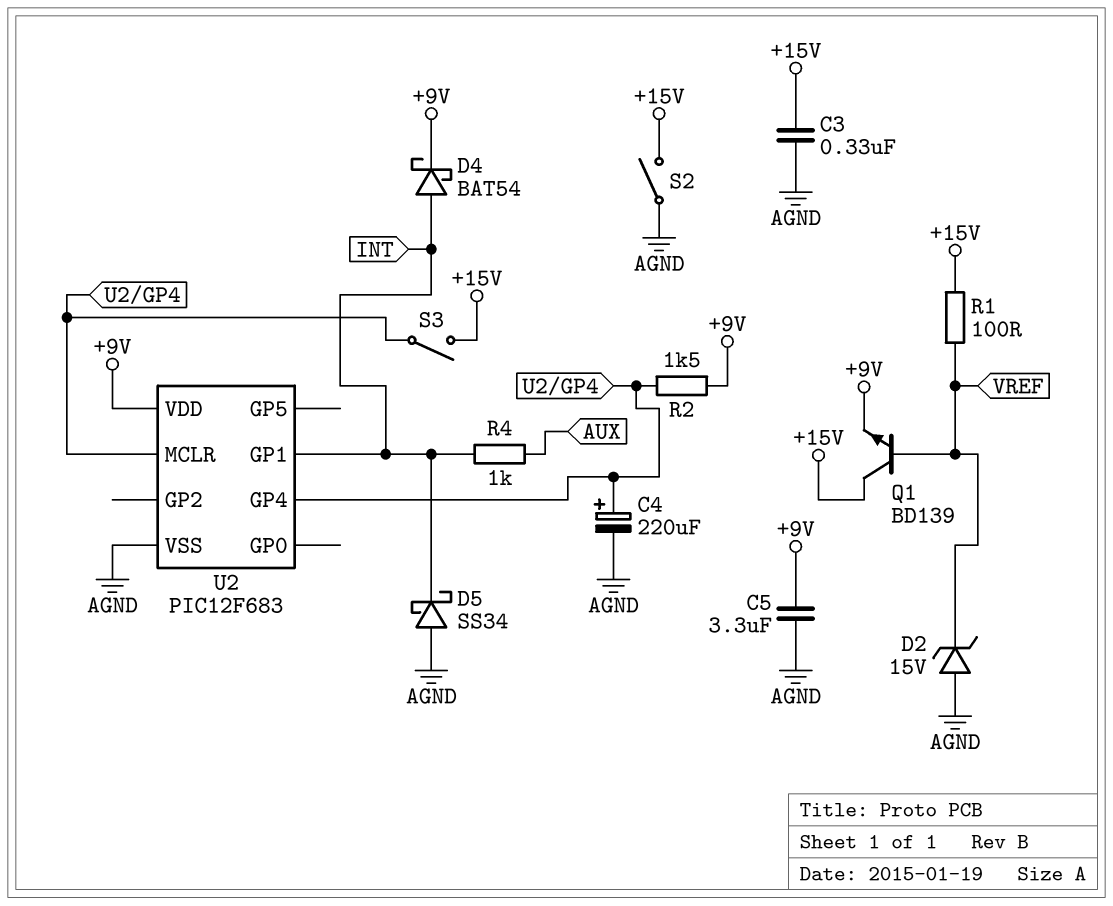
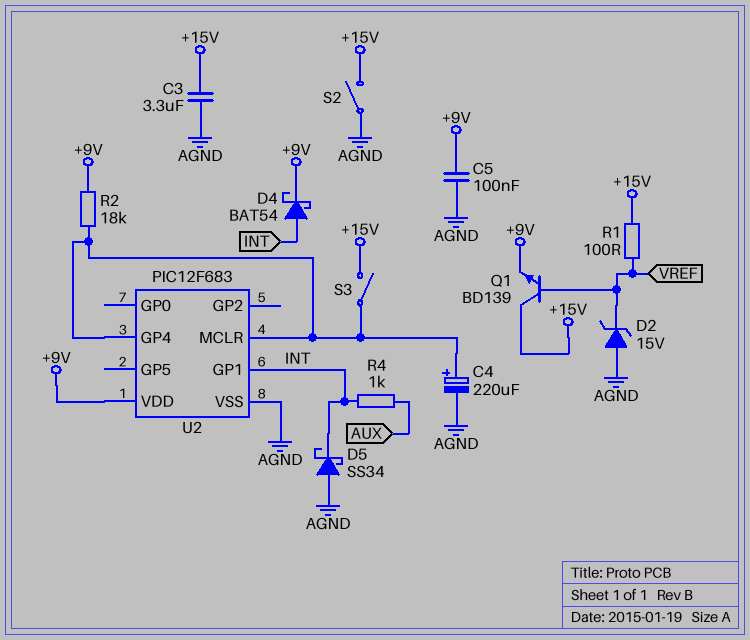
C3: 330nF (+15V, AGND) -> 3.3uF (+15V, AGND)
C5: 3.3uF (+9V, AGND) -> 100nF (+9V, AGND)
R2: 1.5k (+9V, U2/GP4) -> 18k (+9V, U2/GP4)

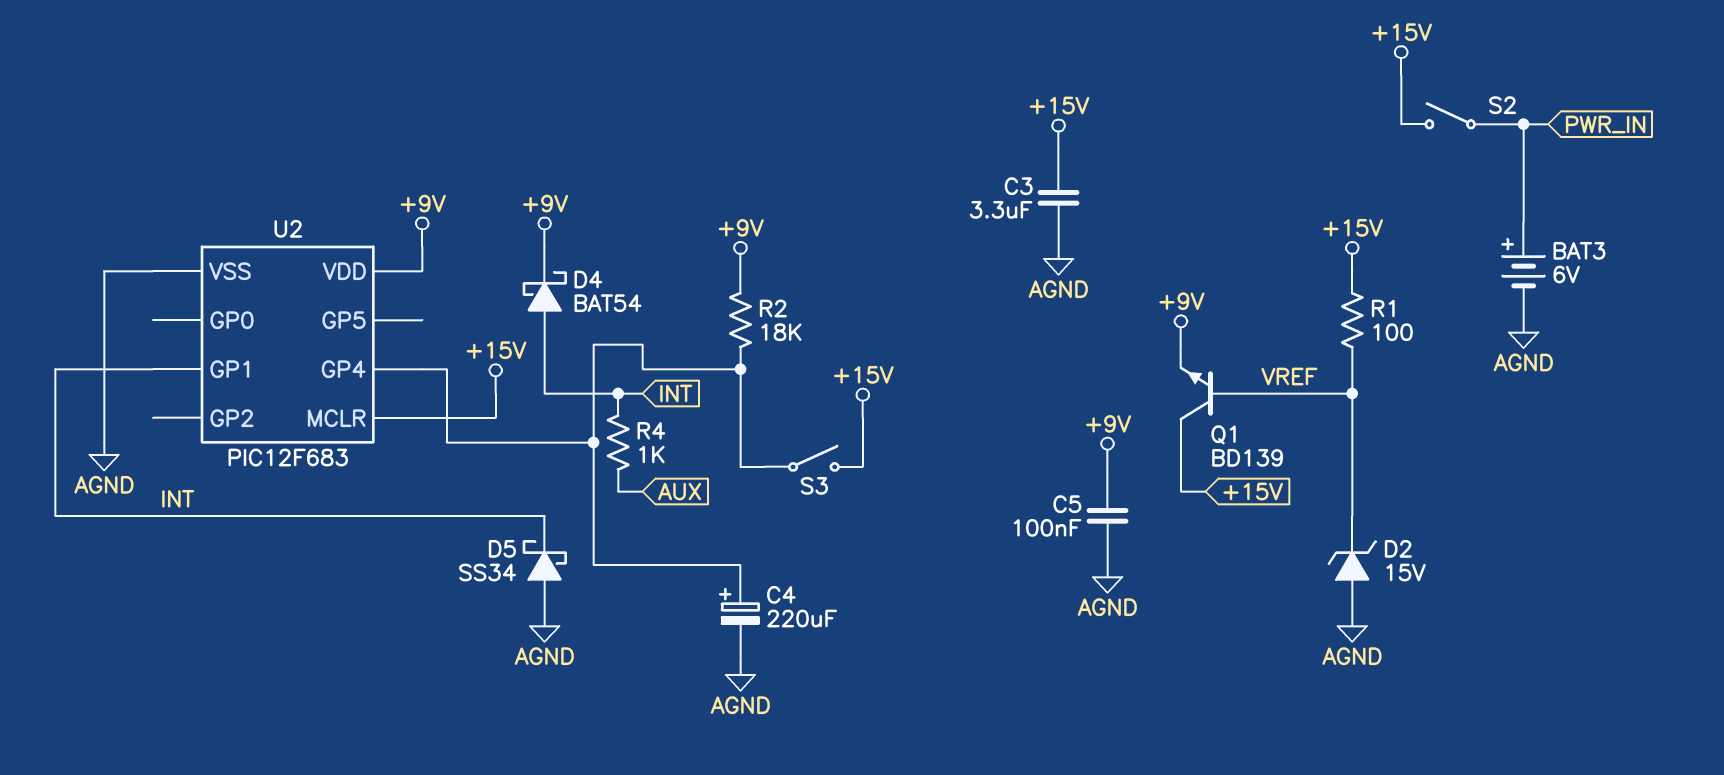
BAT3: none -> 6V (plus PWR_IN, minus AGND)
S2: switch (+15V, AGND) -> switch (+15V, PWR_IN)
U2 pin MCLR: U2/GP4 -> +15V

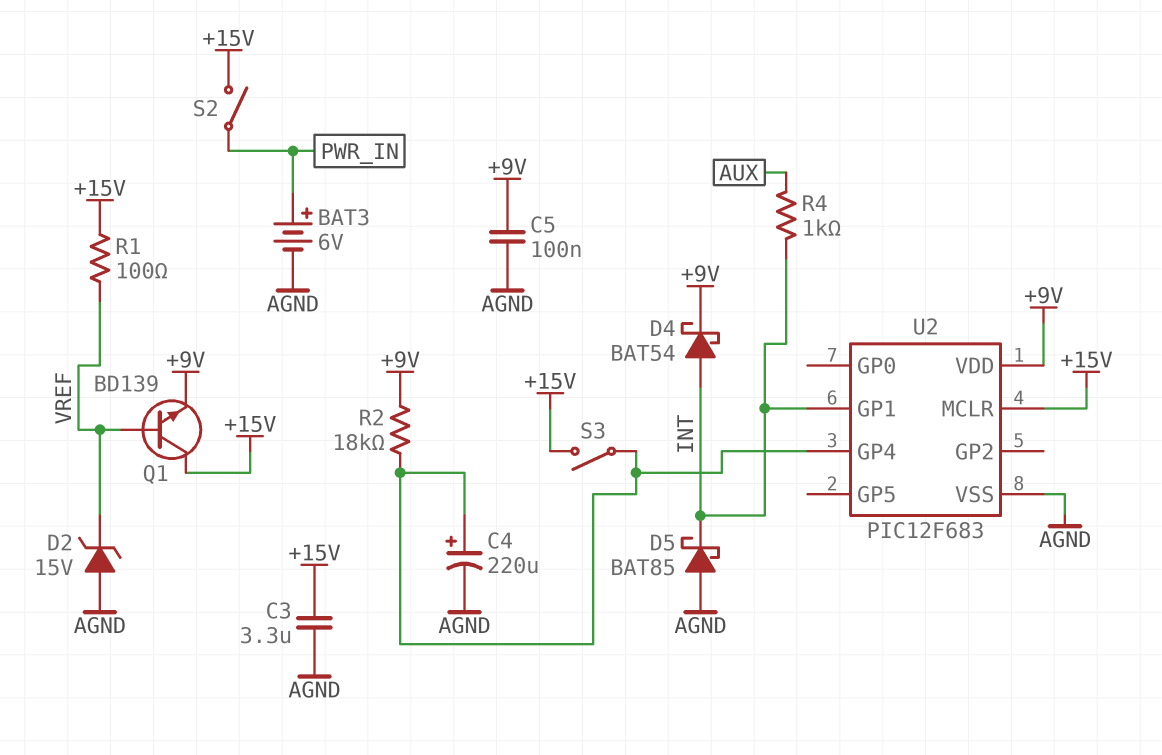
D5: schottky SS34 (A AGND, K INT) -> schottky BAT85 (A AGND, K INT)

